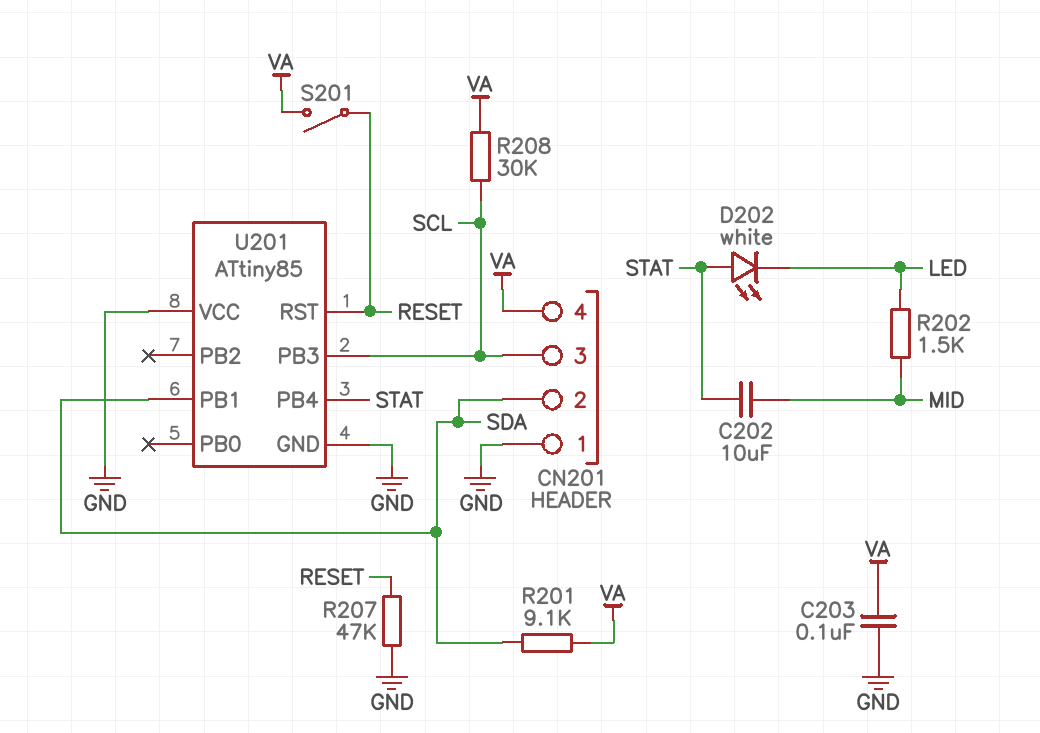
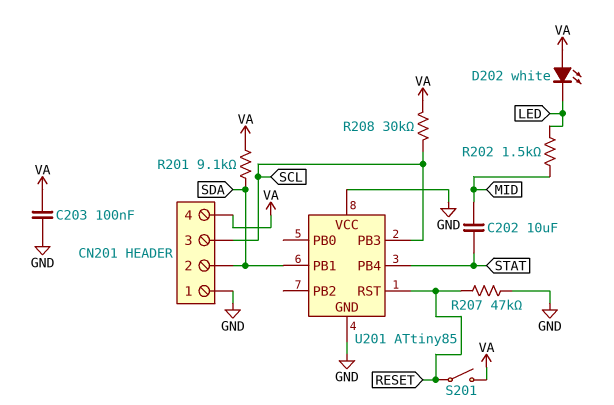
D202: LED white (A STAT, K LED) -> LED white (A VA, K LED)

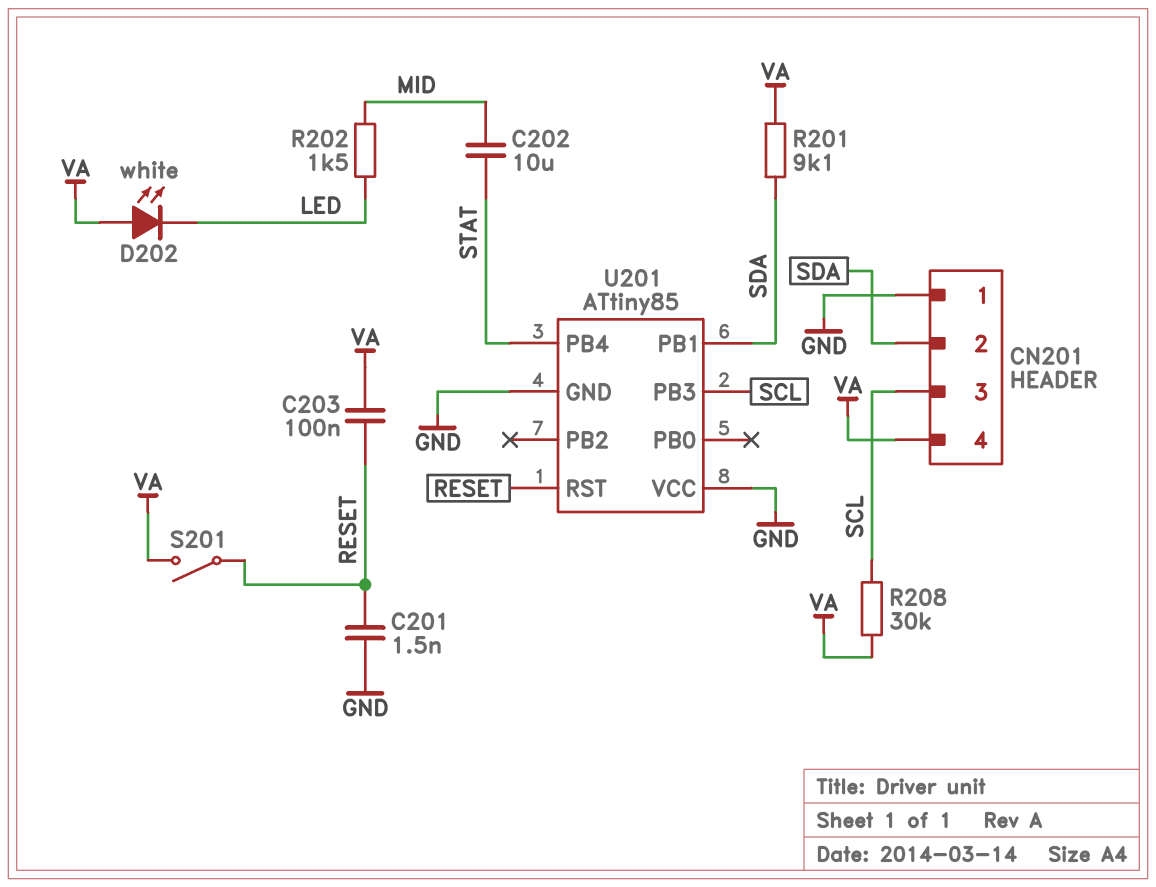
C201: none -> 1.5nF (GND, RESET)
C203: 100nF (GND, VA) -> 100nF (RESET, VA)
R207: 47k (GND, RESET) -> none

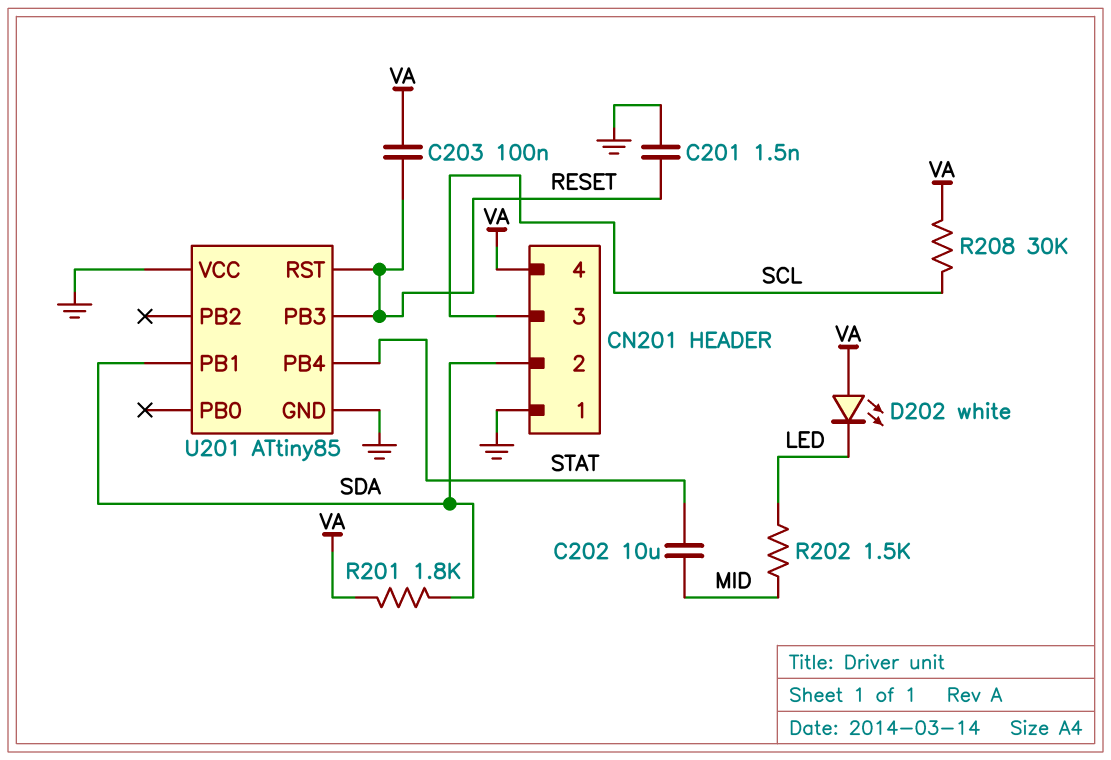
R201: 9.1k (SDA, VA) -> 1.8k (SDA, VA)
S201: switch (RESET, VA) -> none
U201 pin PB3: SCL -> RESET

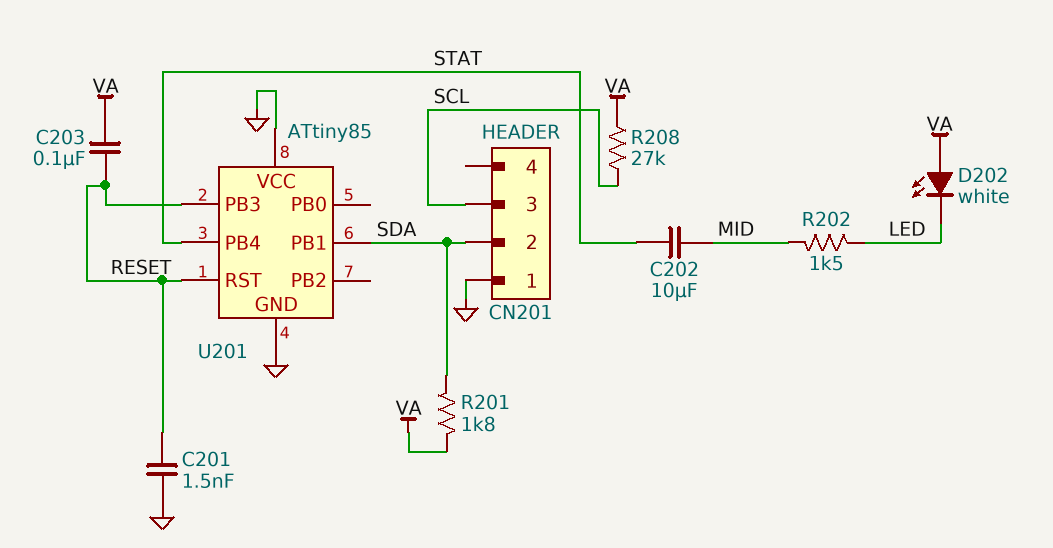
CN201 pin 4: VA -> none
R208: 30k (SCL, VA) -> 27k (SCL, VA)

